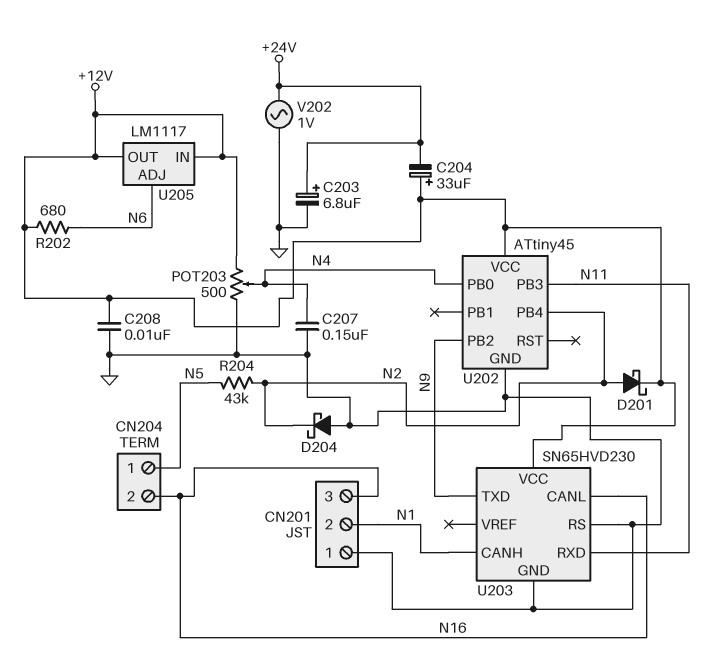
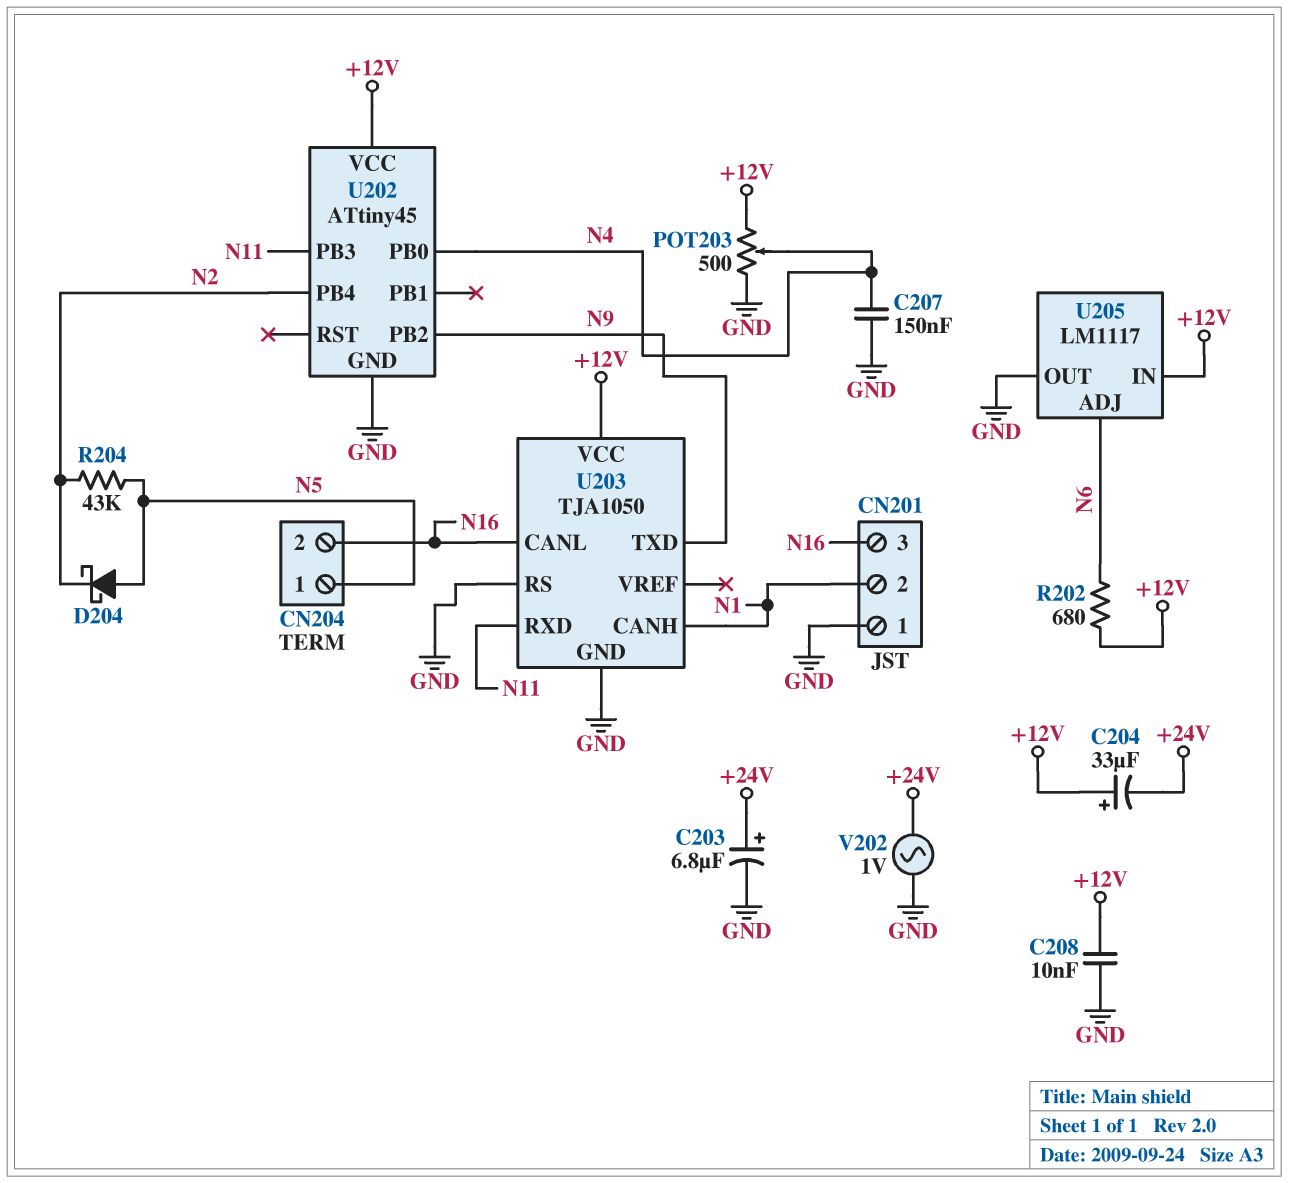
D201: schottky (A N2, K +12V) -> none
D204: schottky (A GND, K N2) -> schottky (A N5, K N2)
U203: SN65HVD230 -> TJA1050
U205 pin OUT: +12V -> GND

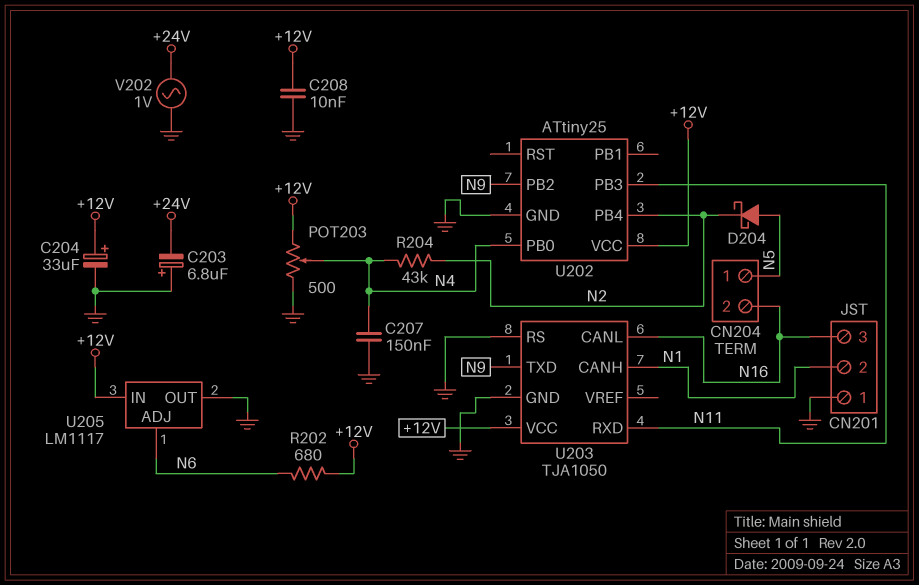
C203: 6.8uF (plus +24V, minus GND) -> 6.8uF (plus GND, minus +24V)
C204: 33uF (plus +12V, minus +24V) -> 33uF (plus +12V, minus GND)
R204: 43k (N2, N5) -> 43k (N2, N4)
U202: ATtiny45 -> ATtiny25

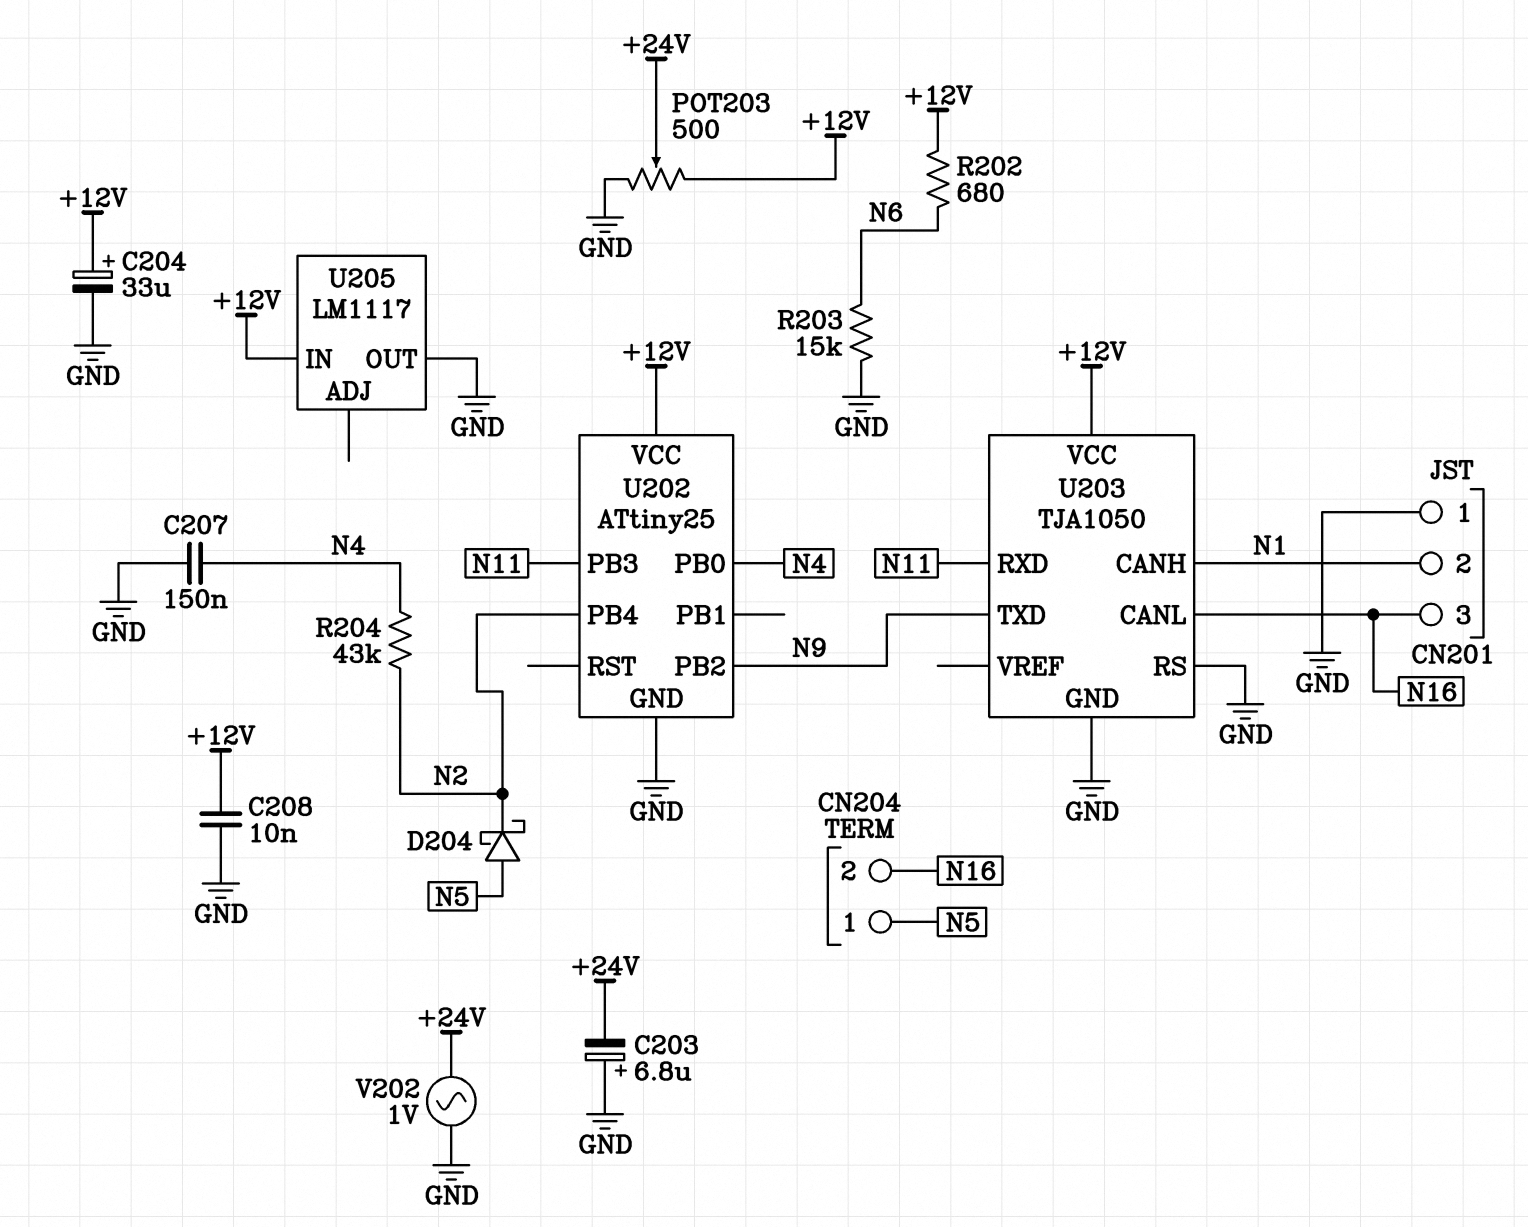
POT203: 500 (+12V, GND, wiper N4) -> 500 (+12V, GND, wiper +24V)
R203: none -> 15k (GND, N6)
U205 pin ADJ: N6 -> none

